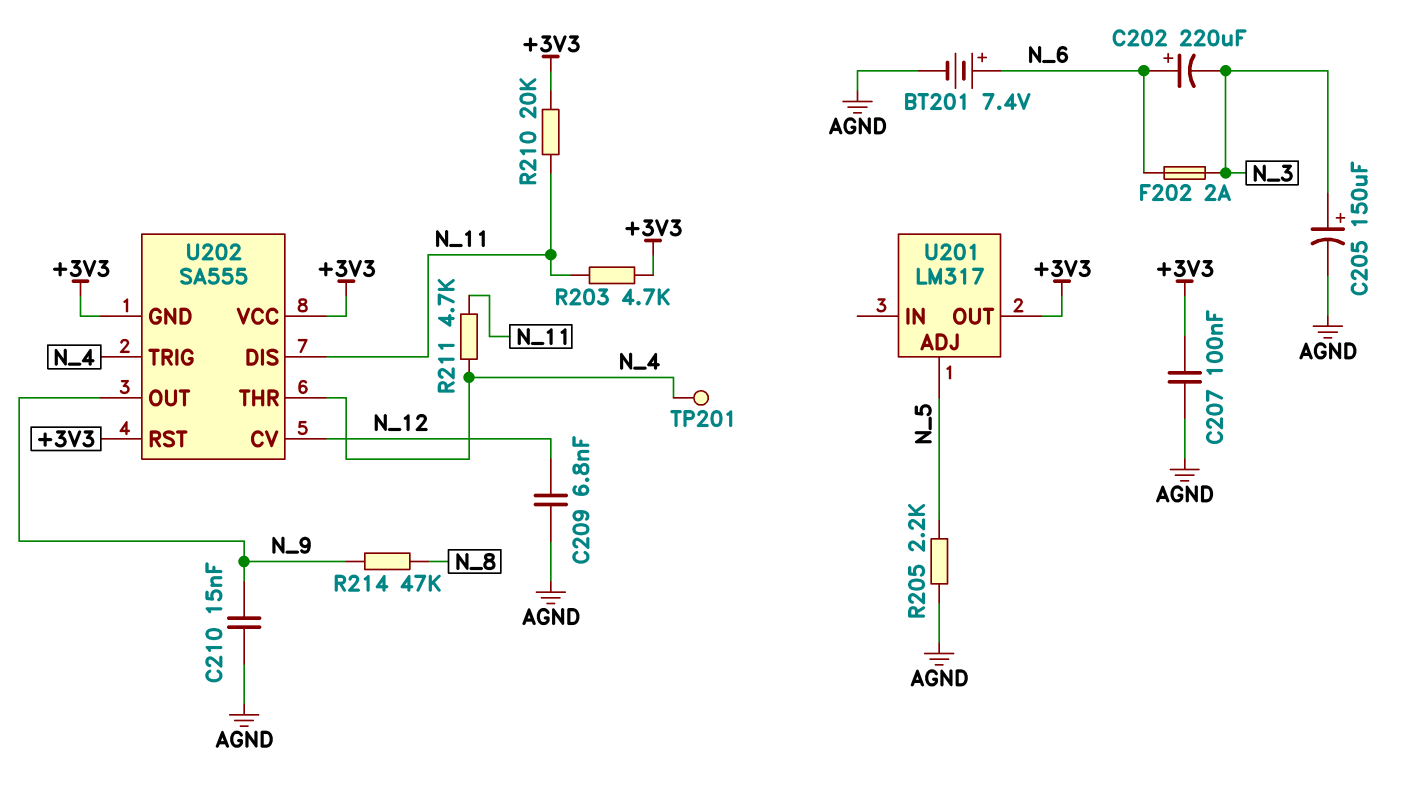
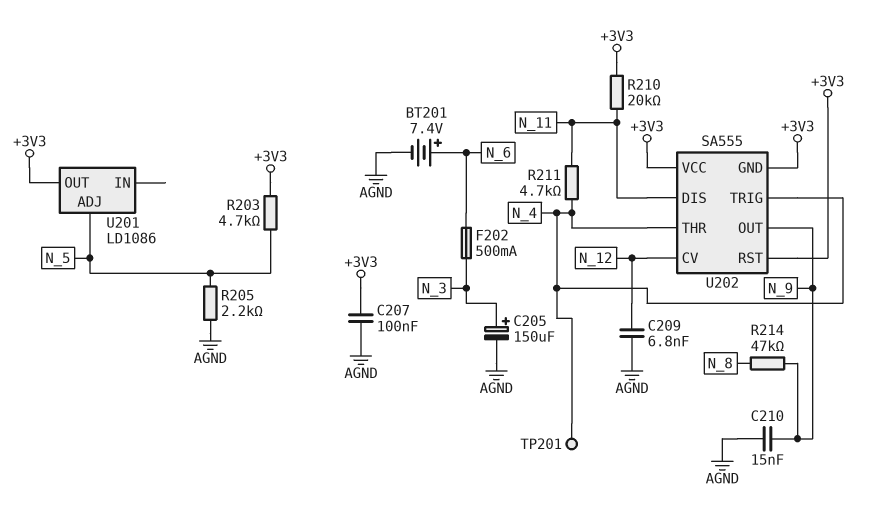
C202: 220uF (plus N_6, minus N_3) -> none
F202: 2A (N_3, N_6) -> 500mA (N_3, N_6)
R203: 4.7k (+3V3, N_11) -> 4.7k (+3V3, N_5)
U201: LM317 -> LD1086

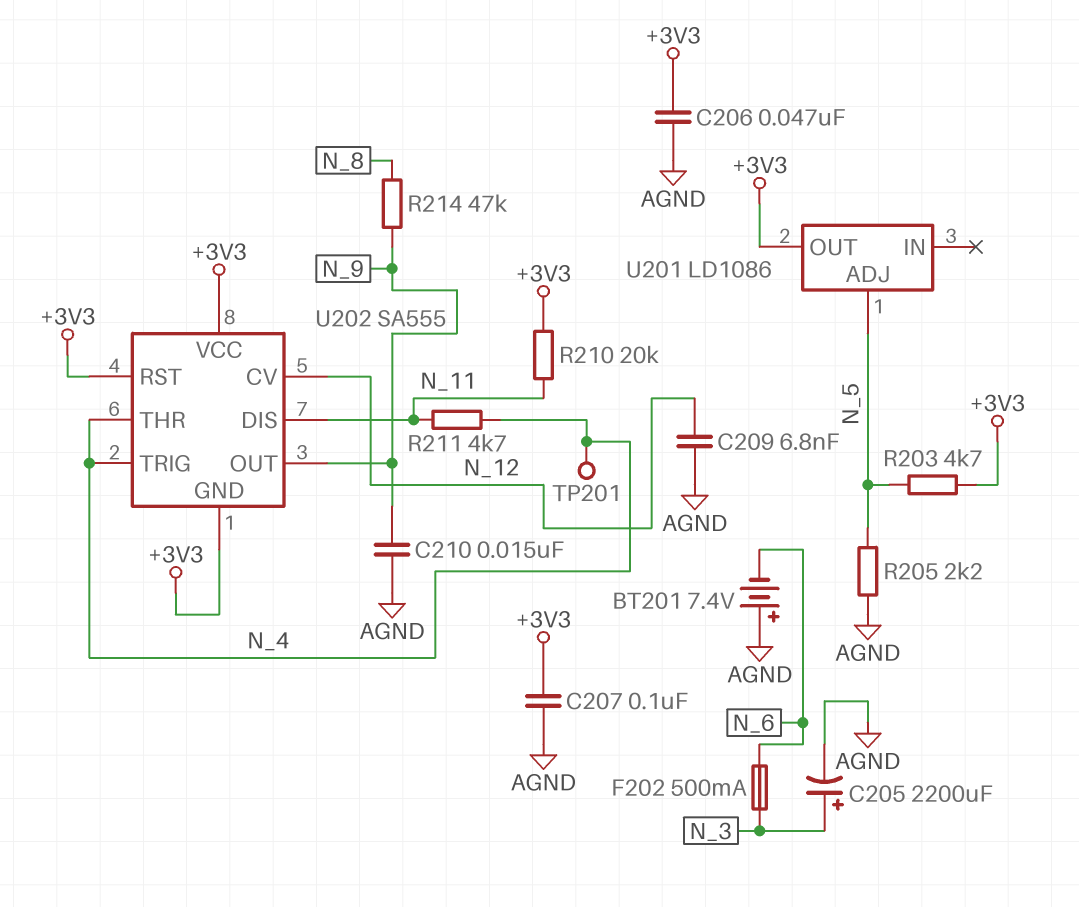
BT201: 7.4V (plus N_6, minus AGND) -> 7.4V (plus AGND, minus N_6)
C205: 150uF (plus N_3, minus AGND) -> 2200uF (plus N_3, minus AGND)
C206: none -> 47nF (+3V3, AGND)

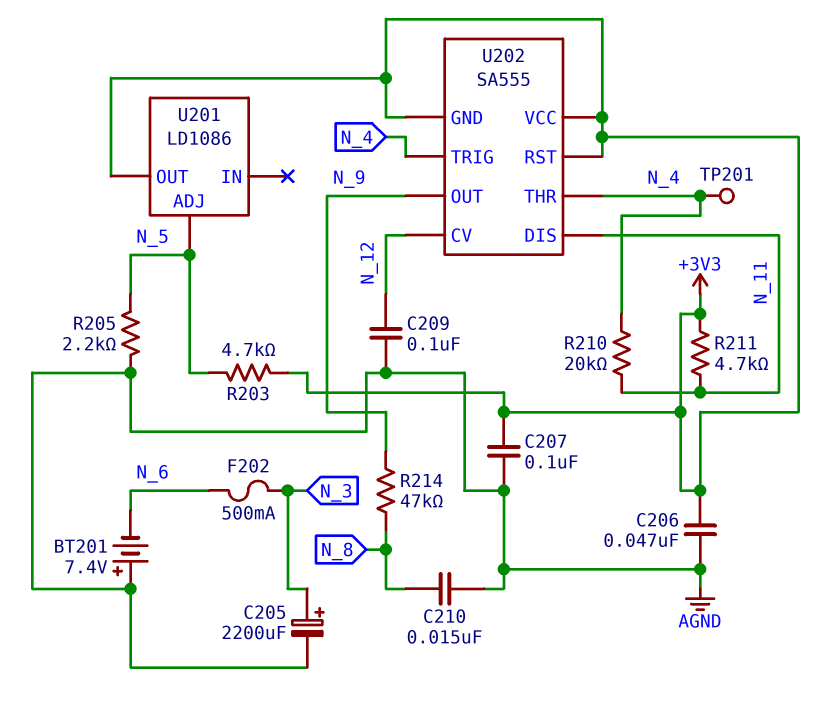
C209: 6.8nF (AGND, N_12) -> 100nF (AGND, N_12)
C210: 15nF (AGND, N_9) -> 15nF (AGND, N_8)
R210: 20k (+3V3, N_11) -> 20k (N_4, N_11)
R211: 4.7k (N_4, N_11) -> 4.7k (+3V3, N_11)

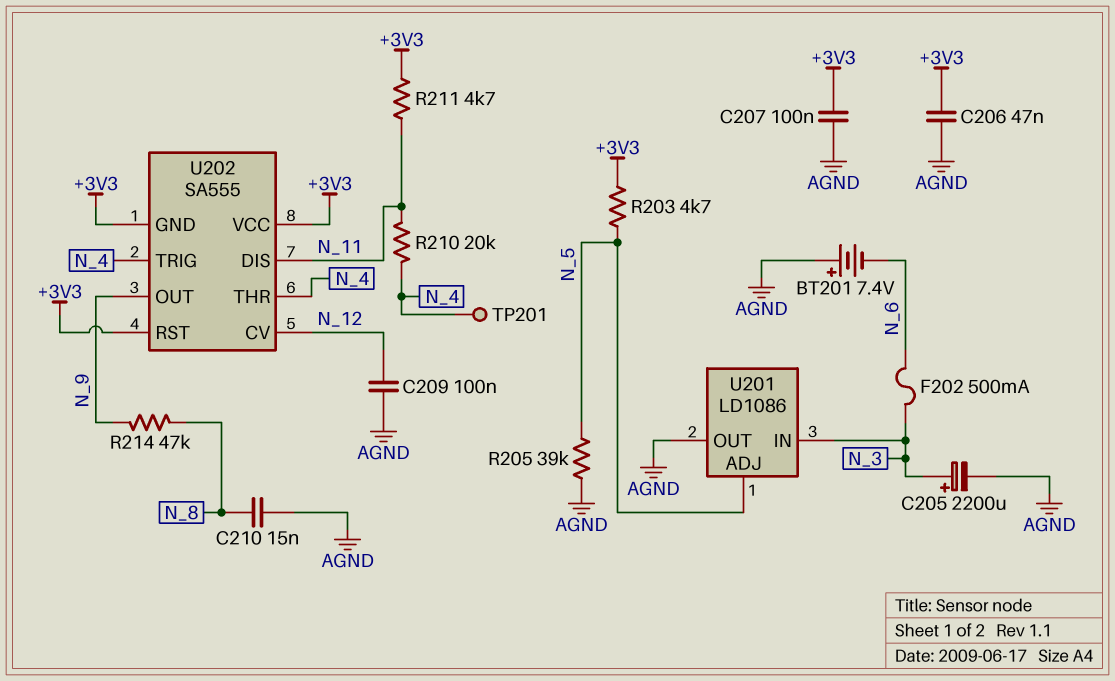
R205: 2.2k (AGND, N_5) -> 39k (AGND, N_5)
U201 pin IN: none -> N_3
U201 pin OUT: +3V3 -> AGND

